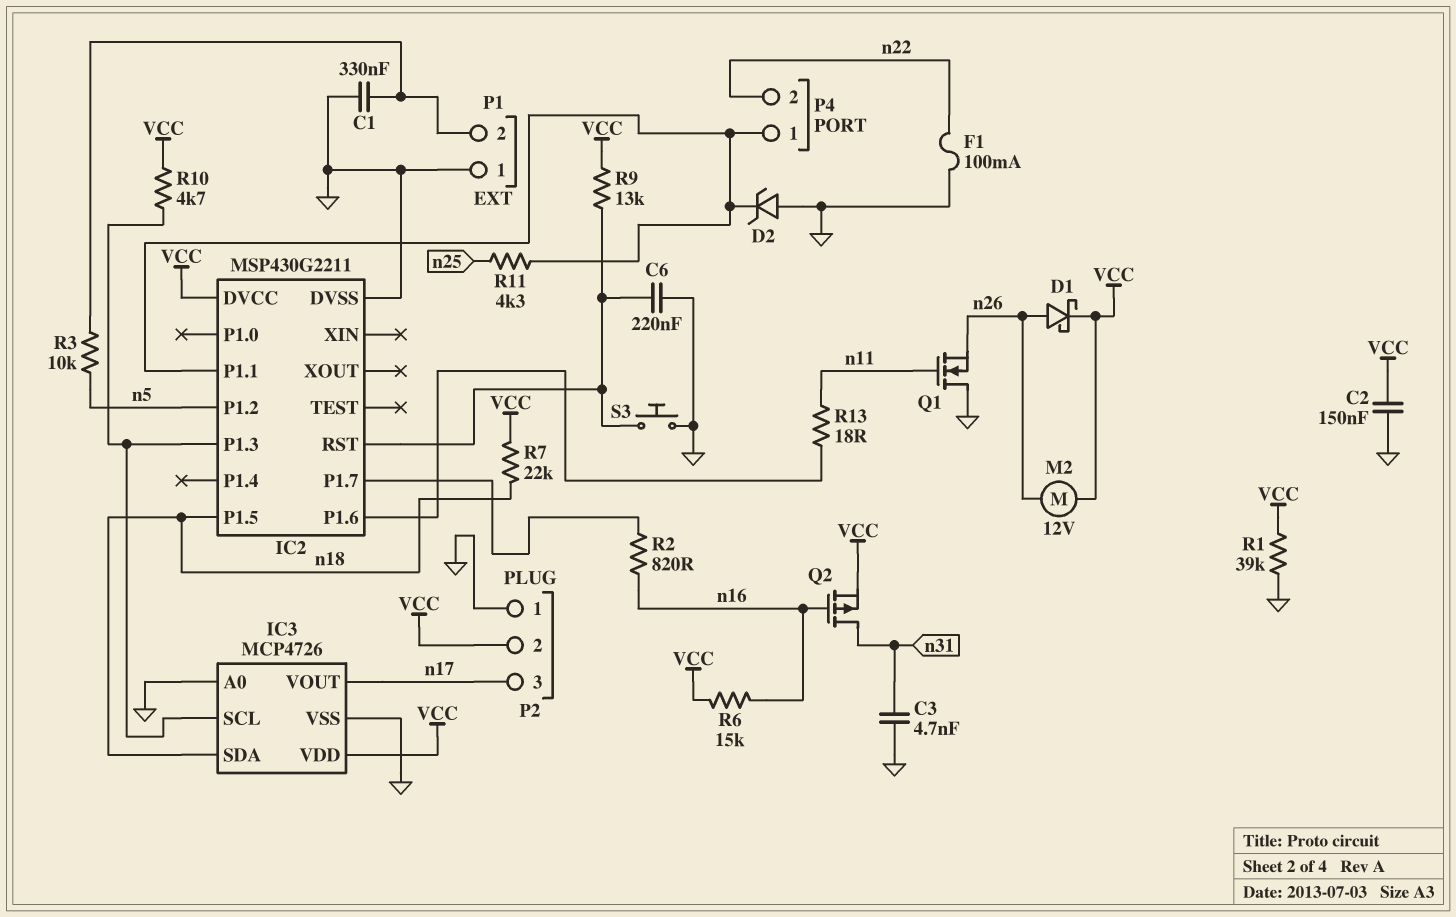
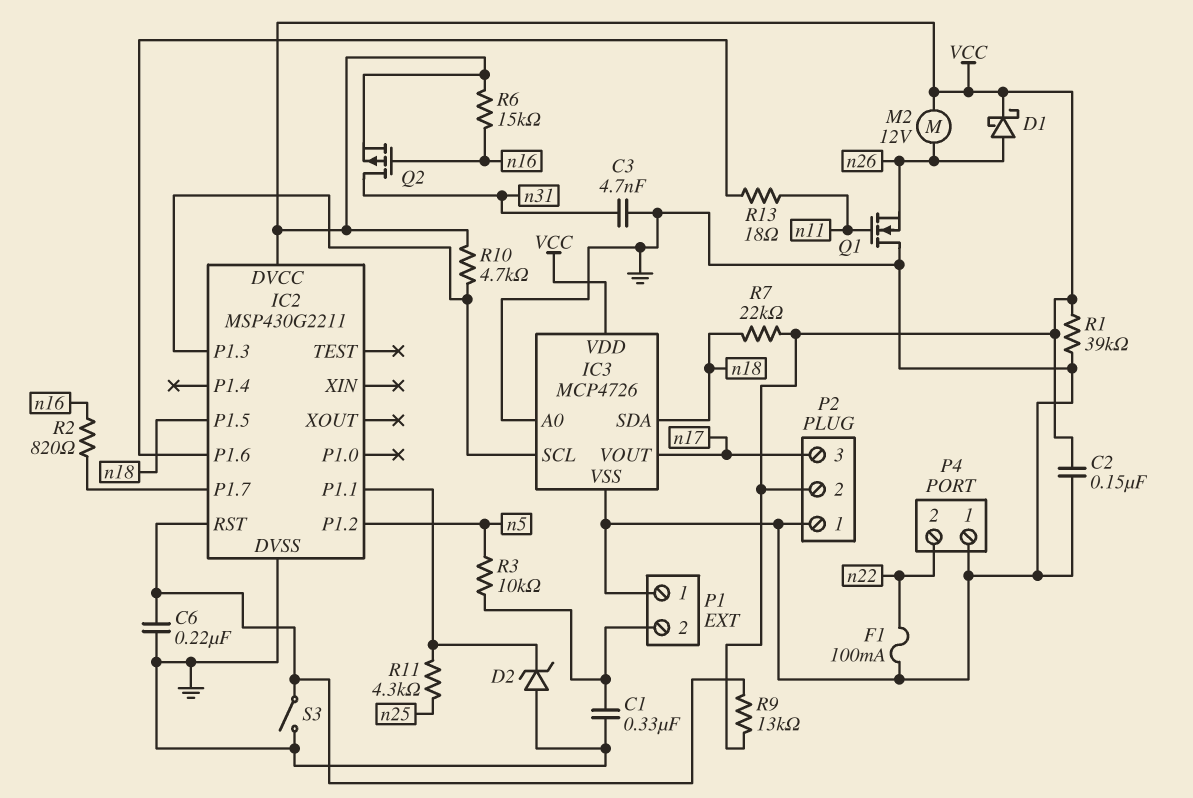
P4 pin 1: IC2/P1.1 -> GND
S3: button (GND, IC2/RST) -> switch (GND, IC2/RST)

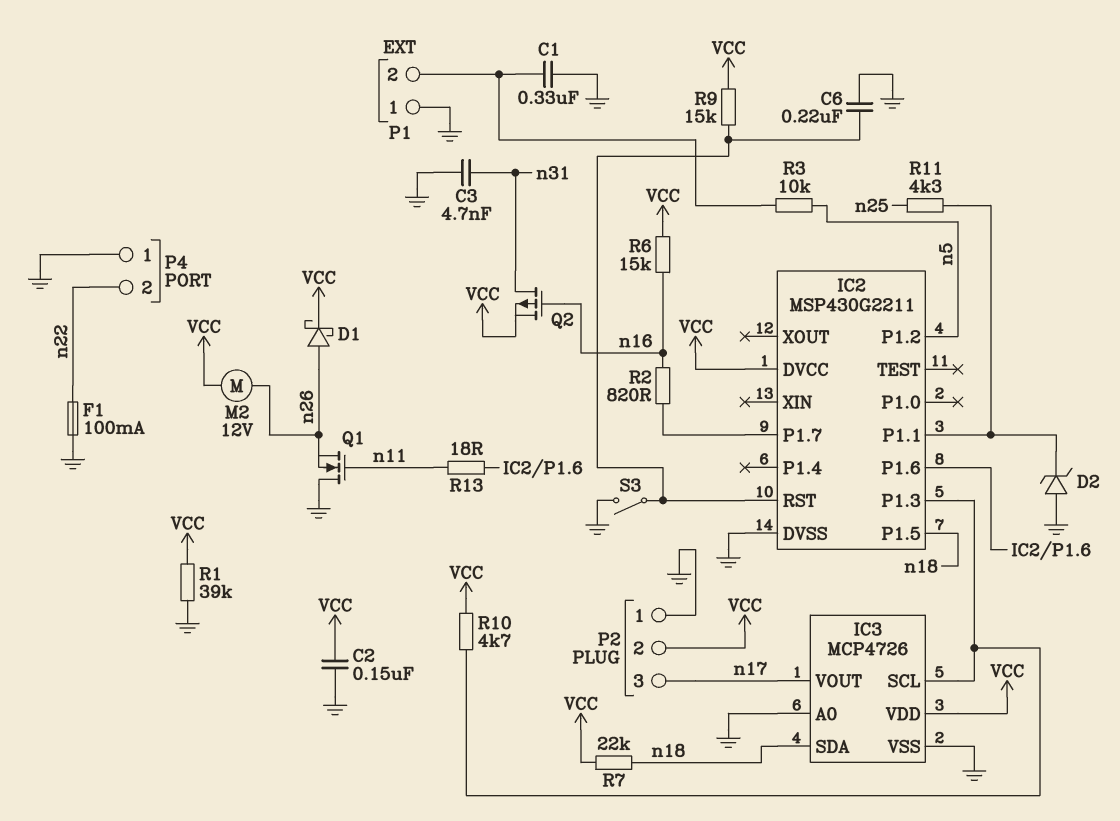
R9: 13k (IC2/RST, VCC) -> 15k (IC2/RST, VCC)

